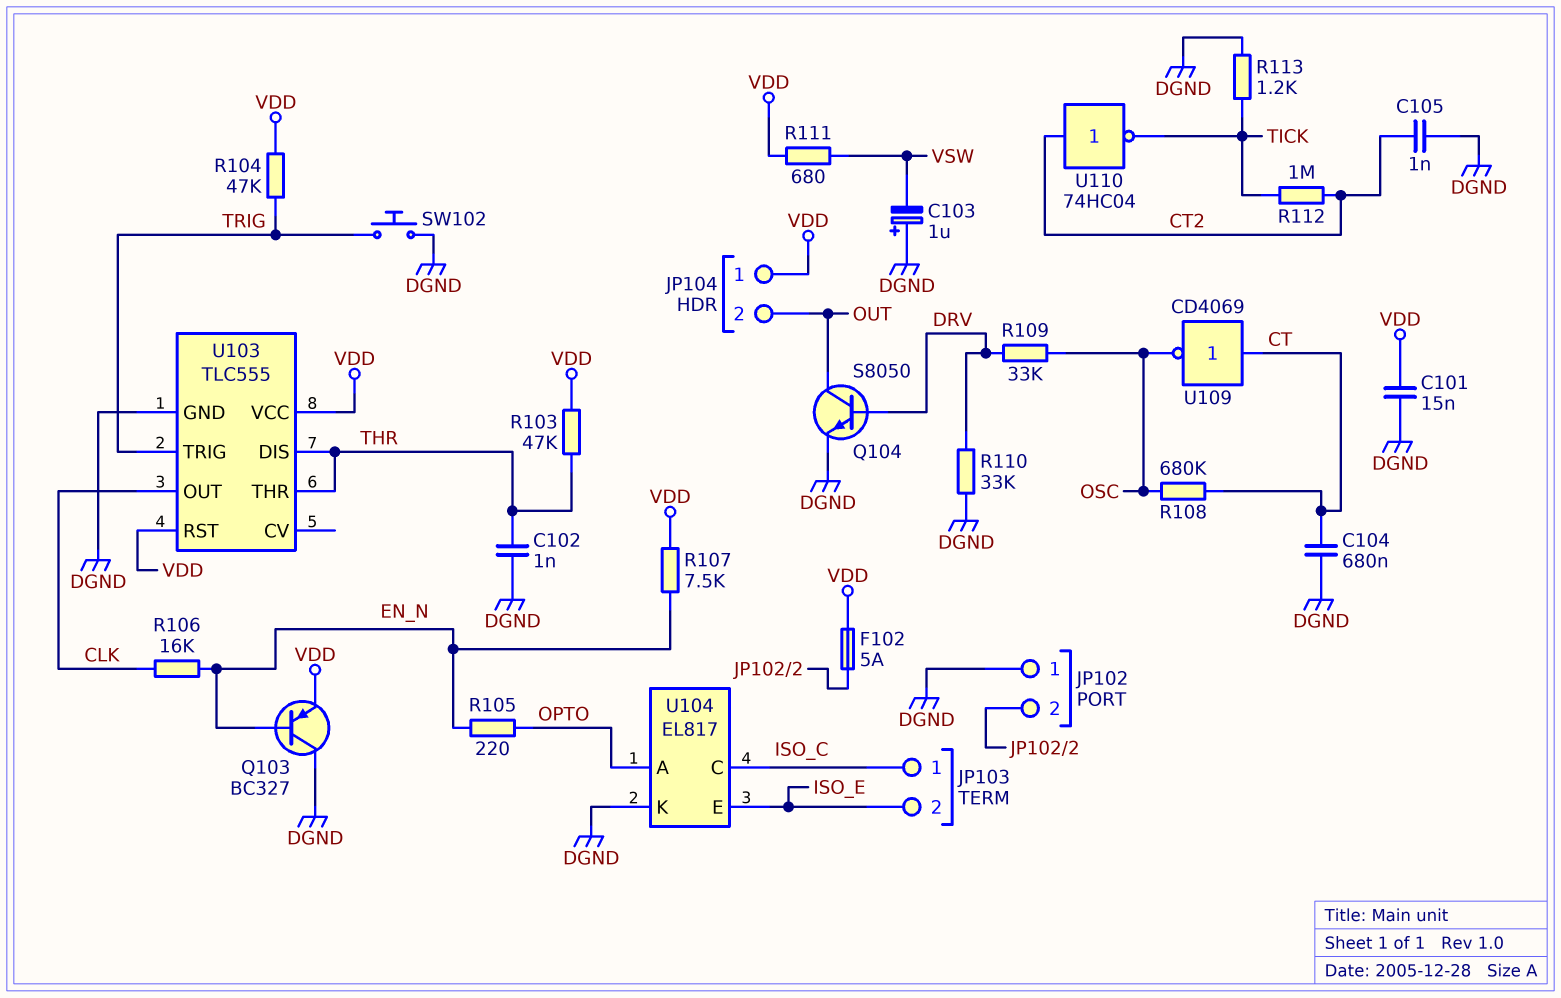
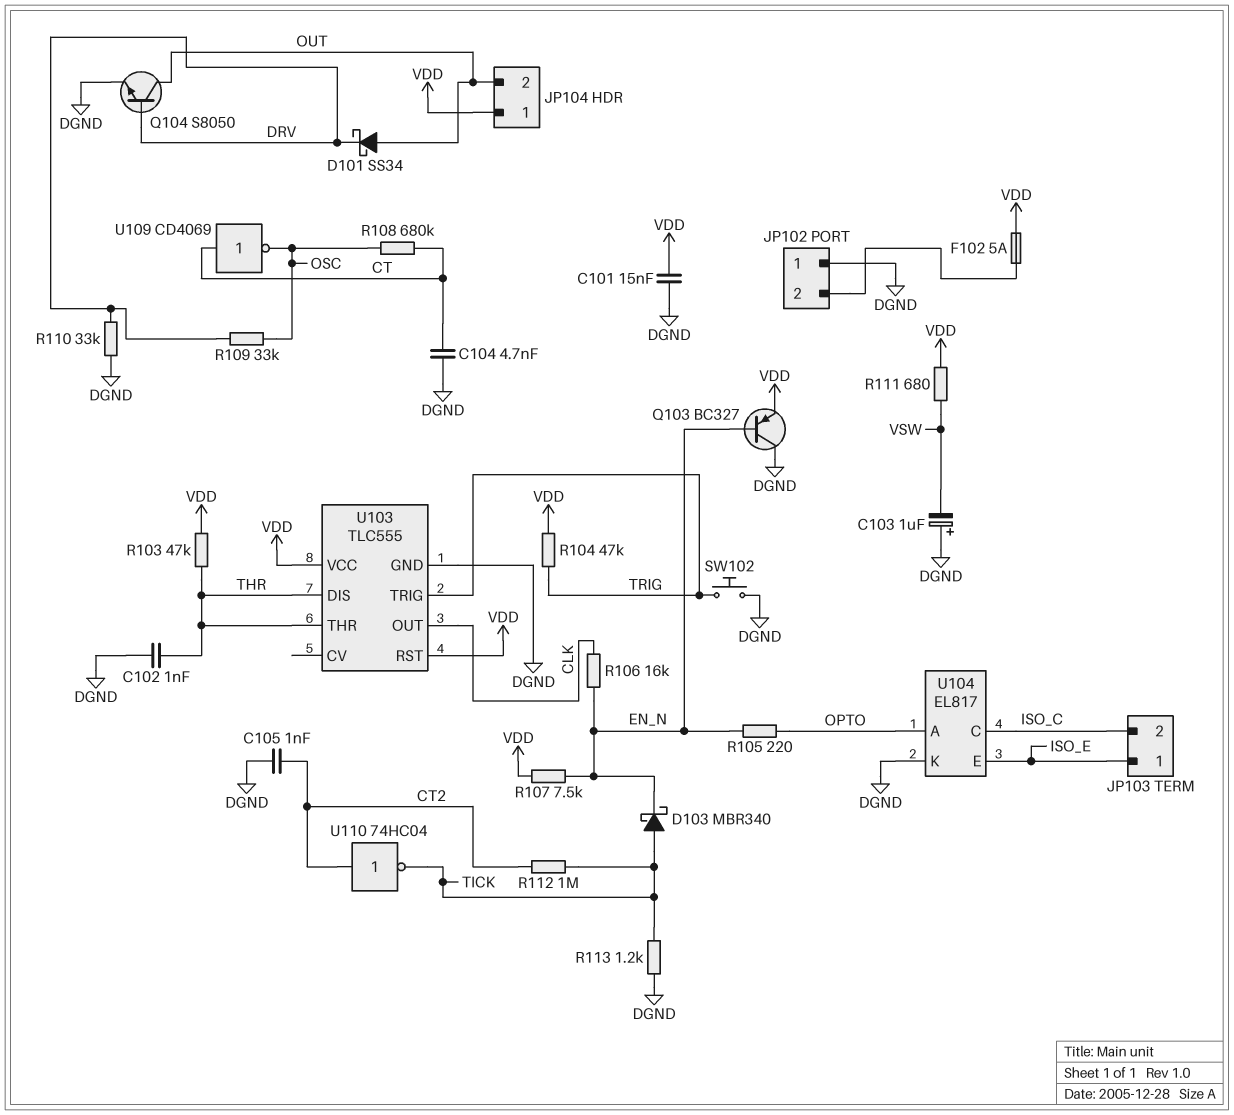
C104: 680nF (CT, DGND) -> 4.7nF (CT, DGND)
D101: none -> schottky SS34 (A OUT, K DRV)
D103: none -> schottky MBR340 (A TICK, K EN_N)
JP103 pin 1: ISO_C -> ISO_E
JP103 pin 2: ISO_E -> ISO_C

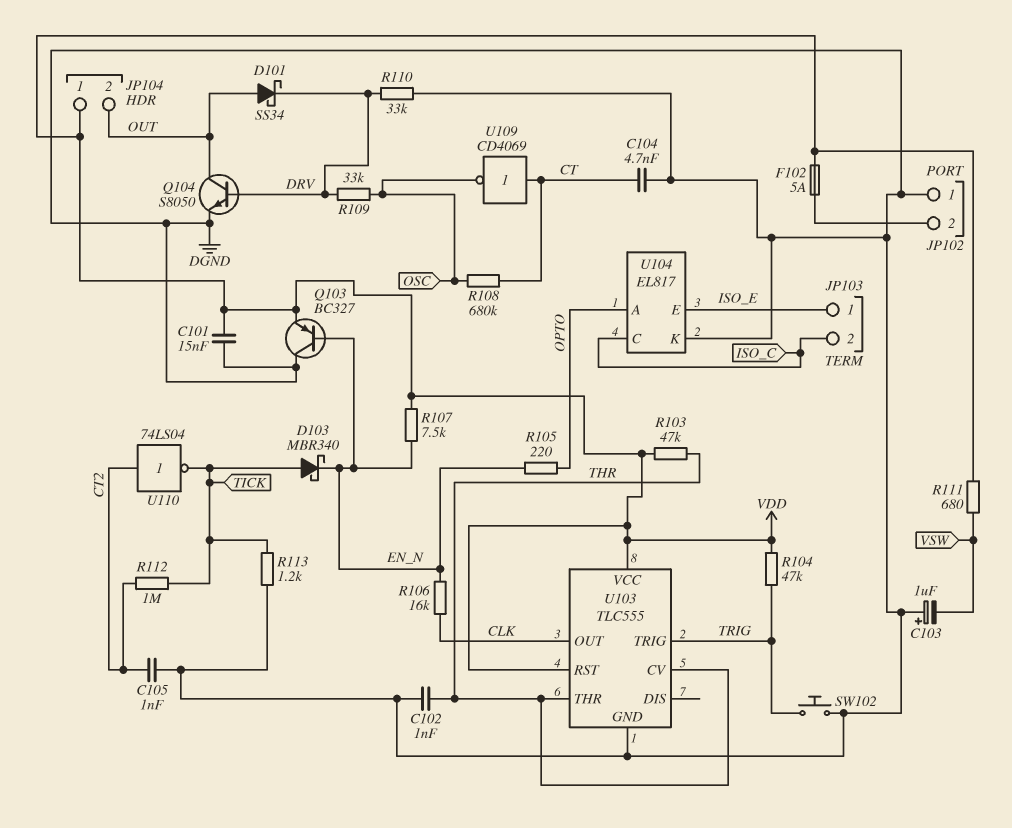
U103 pin CV: none -> THR
U103 pin DIS: THR -> none
U110: NOT 74HC04 (in CT2, out TICK) -> NOT 74LS04 (in CT2, out TICK)

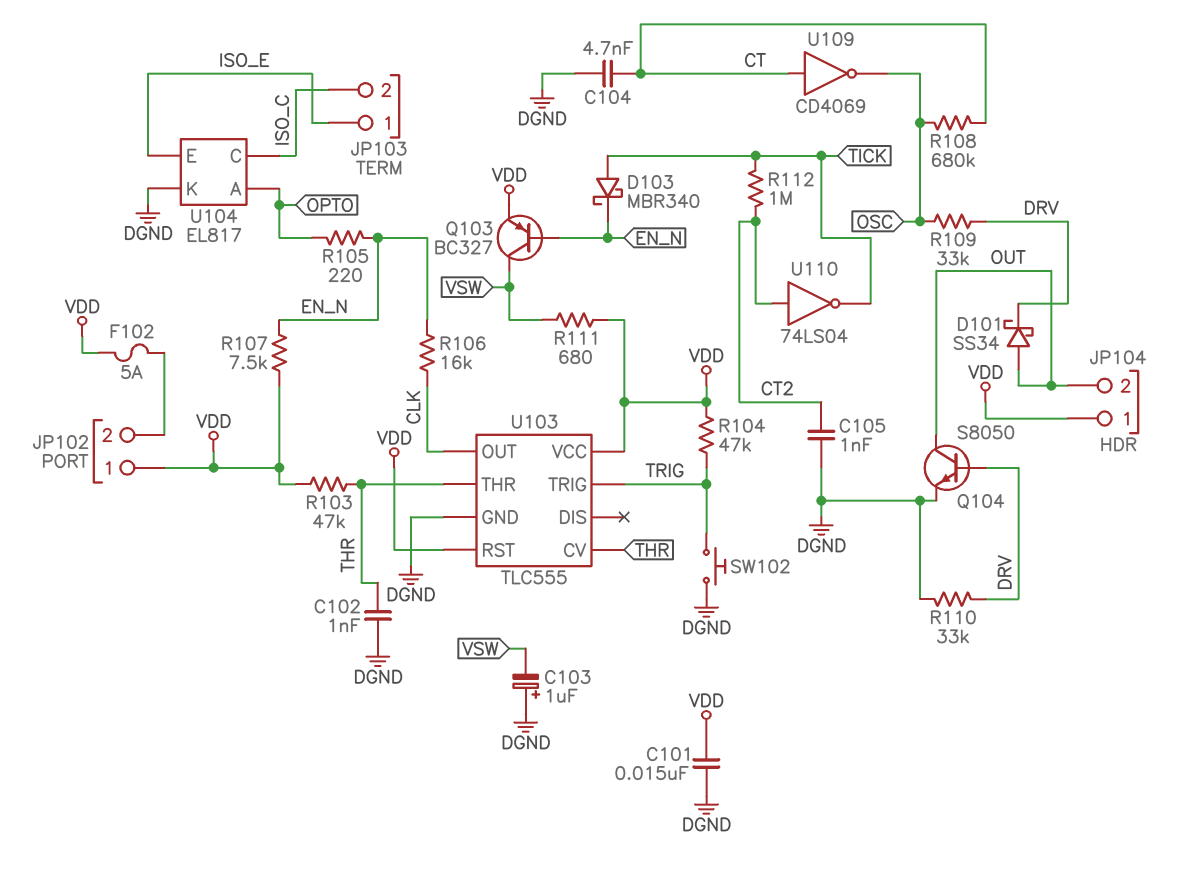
JP102 pin 1: DGND -> VDD
Q103: PNP BC327 (B EN_N, C DGND, E VDD) -> PNP BC327 (B EN_N, C VSW, E VDD)
R113: 1.2k (DGND, TICK) -> none

